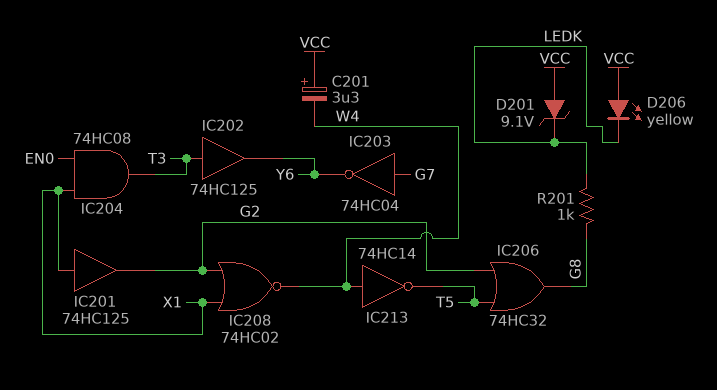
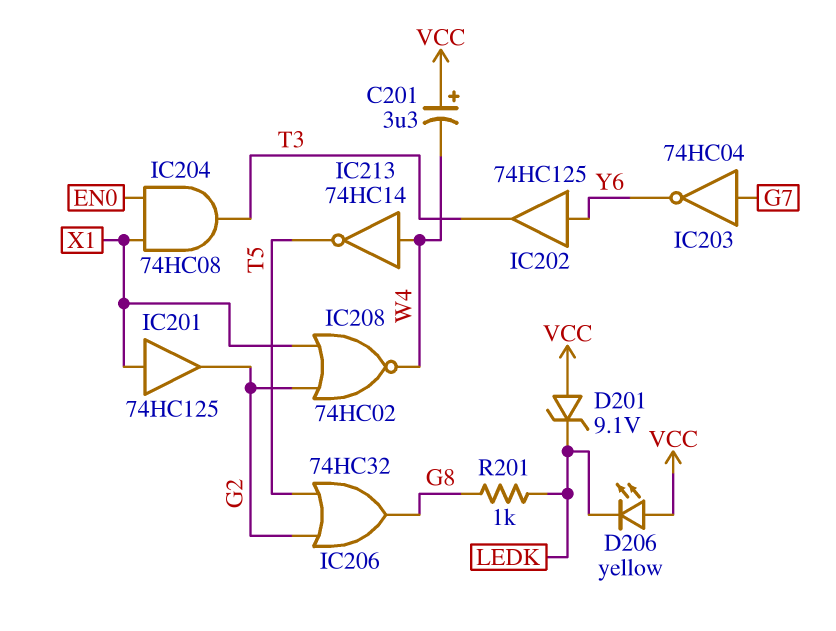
IC202: buffer 74HC125 (in T3, out Y6) -> buffer 74HC125 (in Y6, out T3)

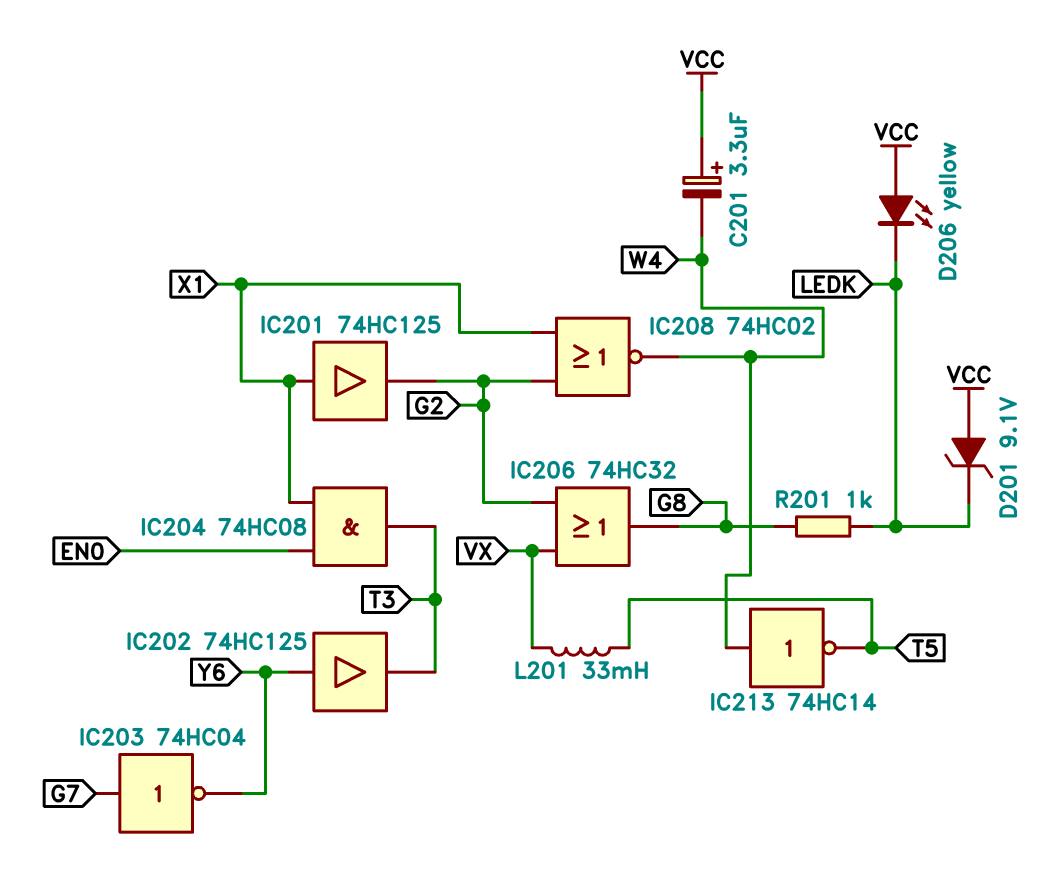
IC206: OR 74HC32 (in G2, in T5, out G8) -> OR 74HC32 (in G2, in VX, out G8)
L201: none -> 33mH (T5, VX)

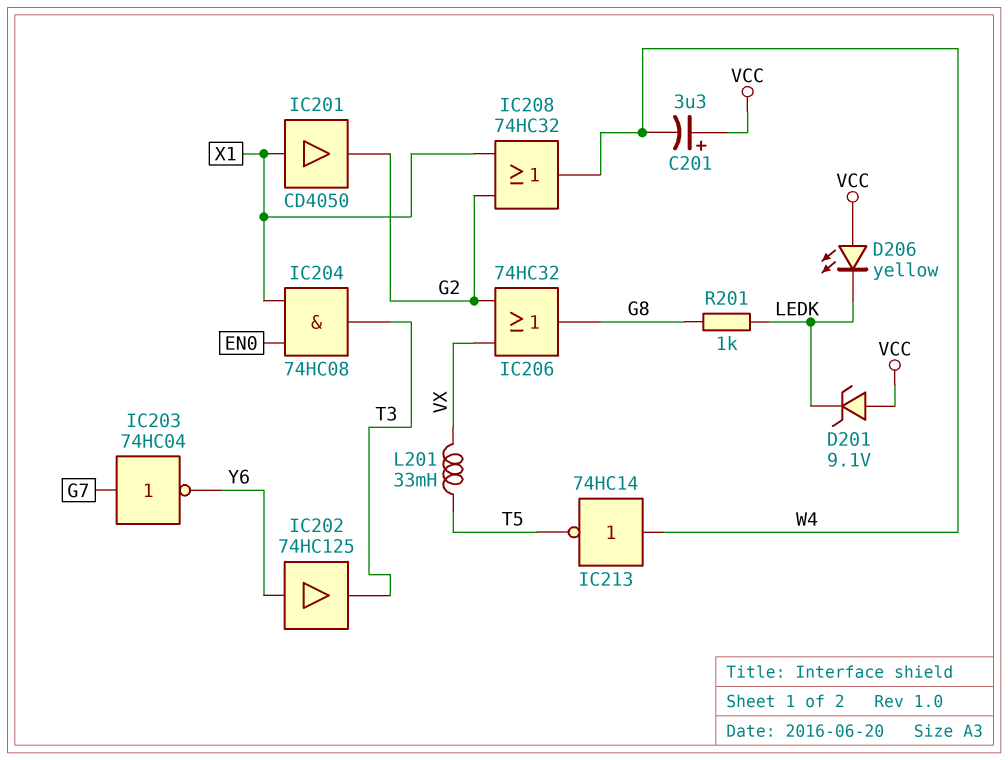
IC201: buffer 74HC125 (in X1, out G2) -> buffer CD4050 (in X1, out G2)
IC208: NOR 74HC02 (in G2, in X1, out W4) -> OR 74HC32 (in G2, in X1, out W4)

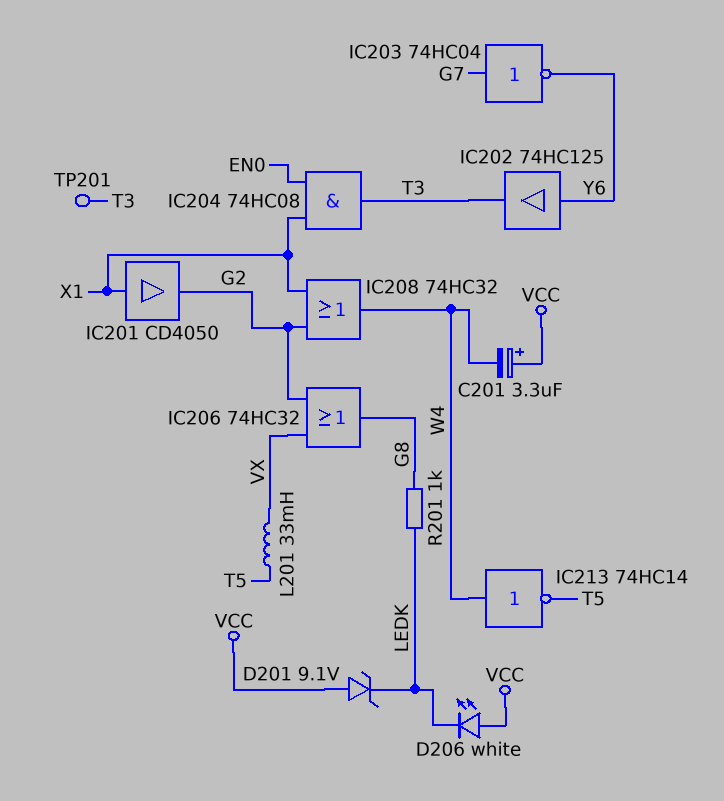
D206: LED yellow (A VCC, K LEDK) -> LED white (A VCC, K LEDK)
TP201: none -> test point (T3)

